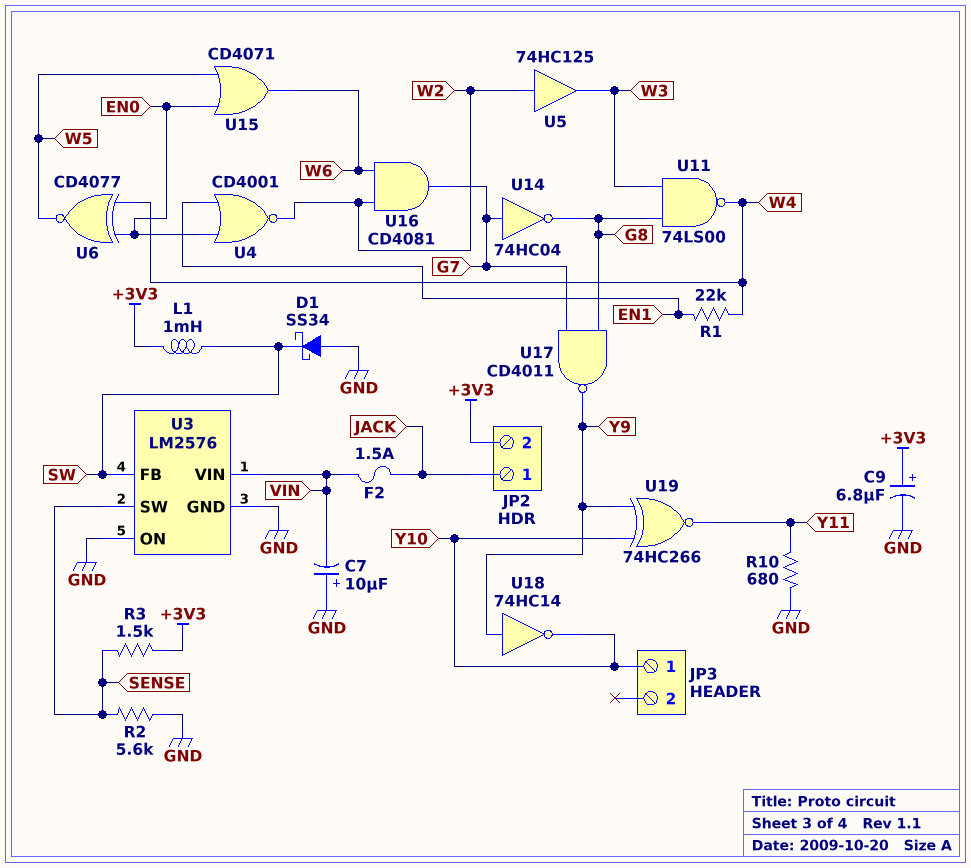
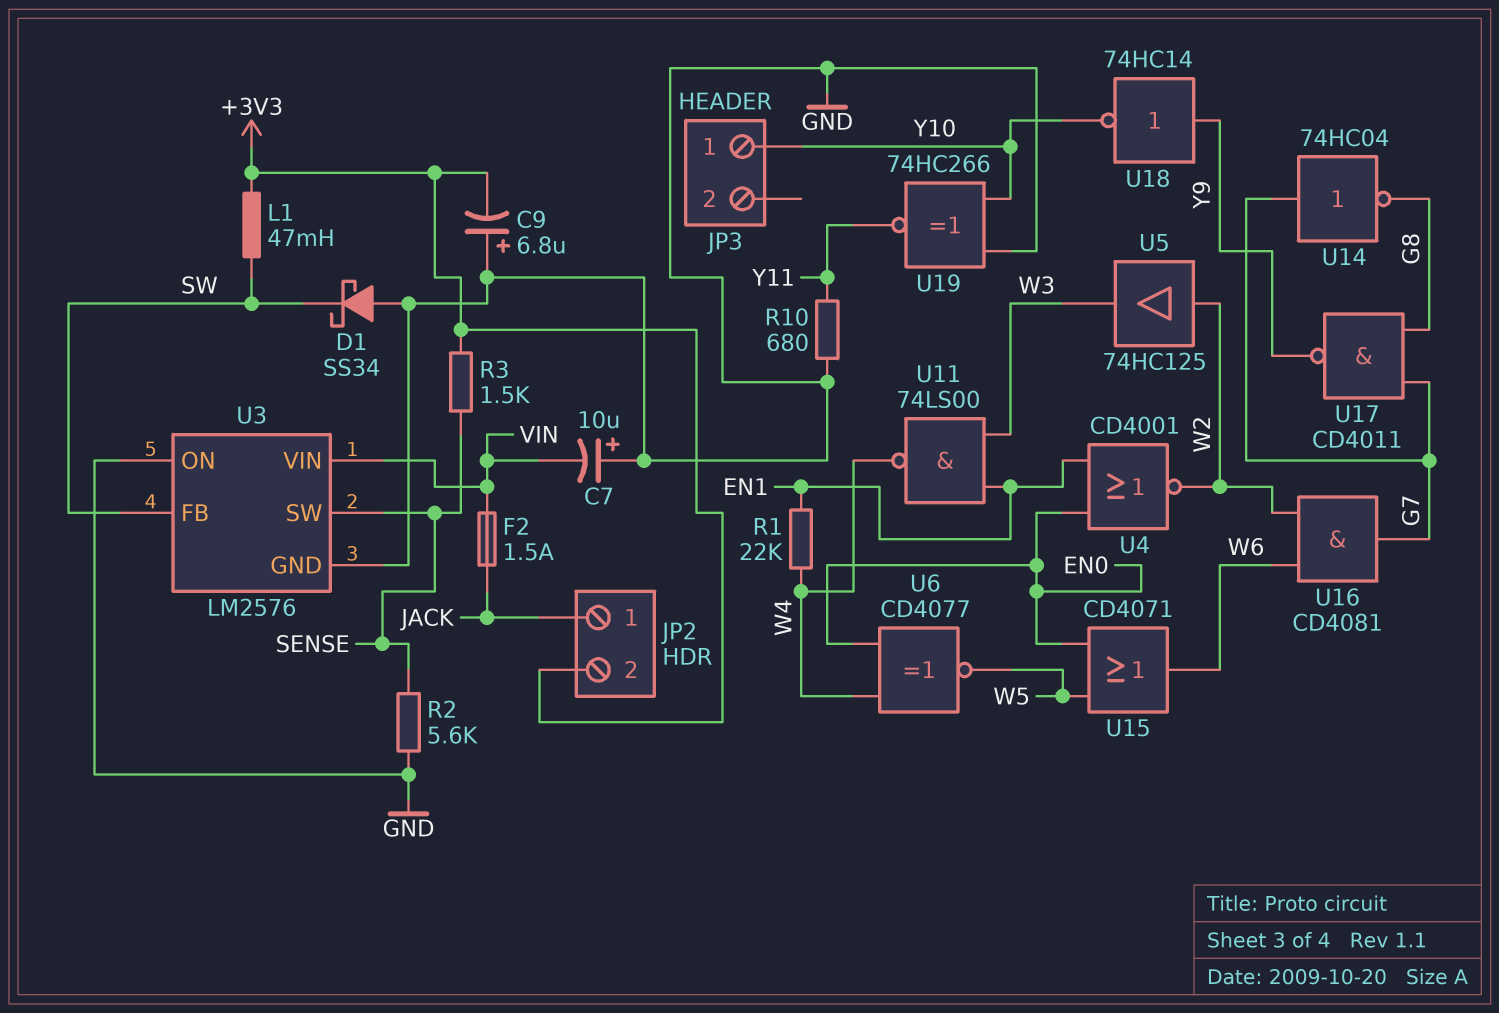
C9: 6.8uF (plus +3V3, minus GND) -> 6.8uF (plus GND, minus +3V3)
L1: 1mH (+3V3, SW) -> 47mH (+3V3, SW)
U11: NAND 74LS00 (in G8, in W3, out W4) -> NAND 74LS00 (in EN1, in W3, out W4)
U19: XNOR 74HC266 (in Y9, in Y10, out Y11) -> XNOR 74HC266 (in GND, in Y10, out Y11)

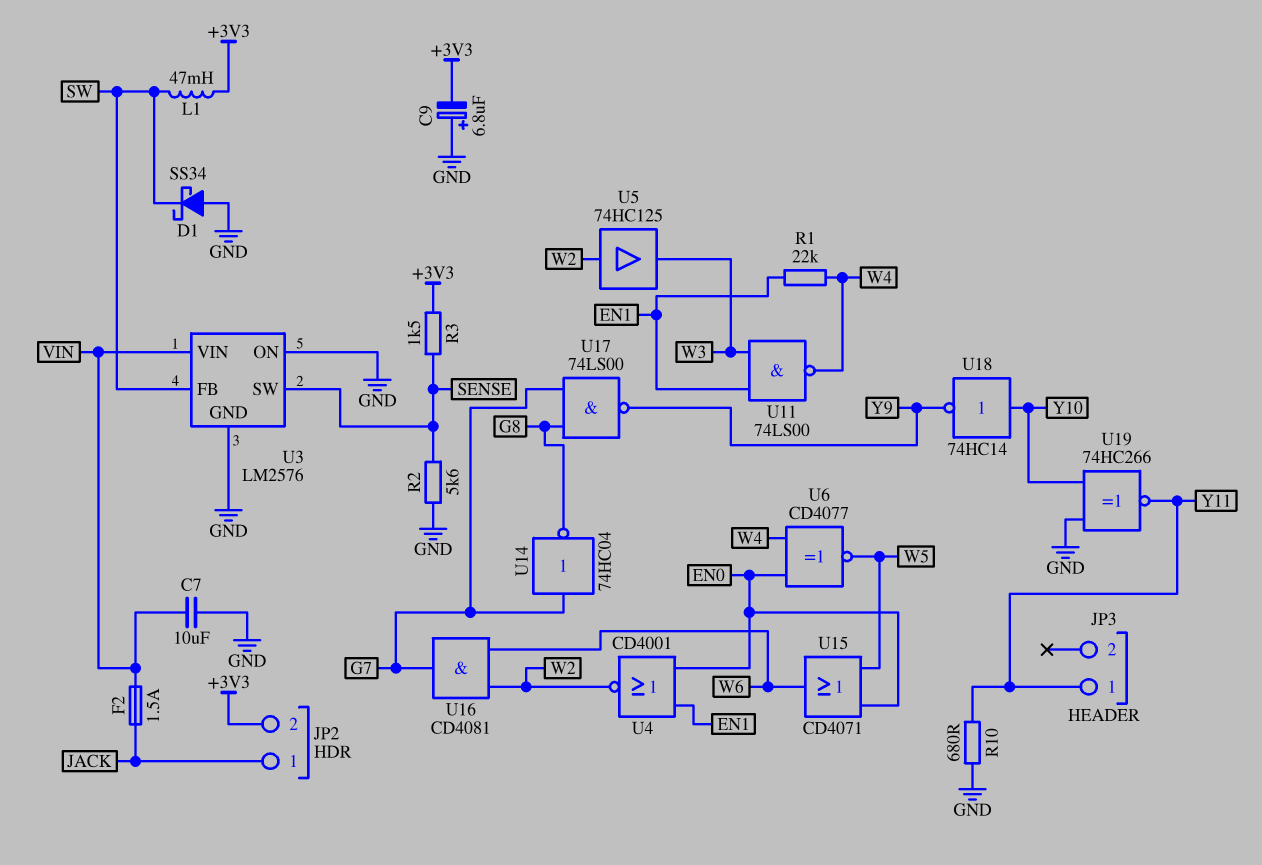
C7: 10uF (plus GND, minus VIN) -> 10uF (GND, VIN)
JP3 pin 1: Y10 -> Y11
U17: NAND CD4011 (in G7, in G8, out Y9) -> NAND 74LS00 (in G7, in G8, out Y9)
U18: NOT 74HC14 (in Y9, out Y10) -> NOT 74HC14 (in Y10, out Y9)

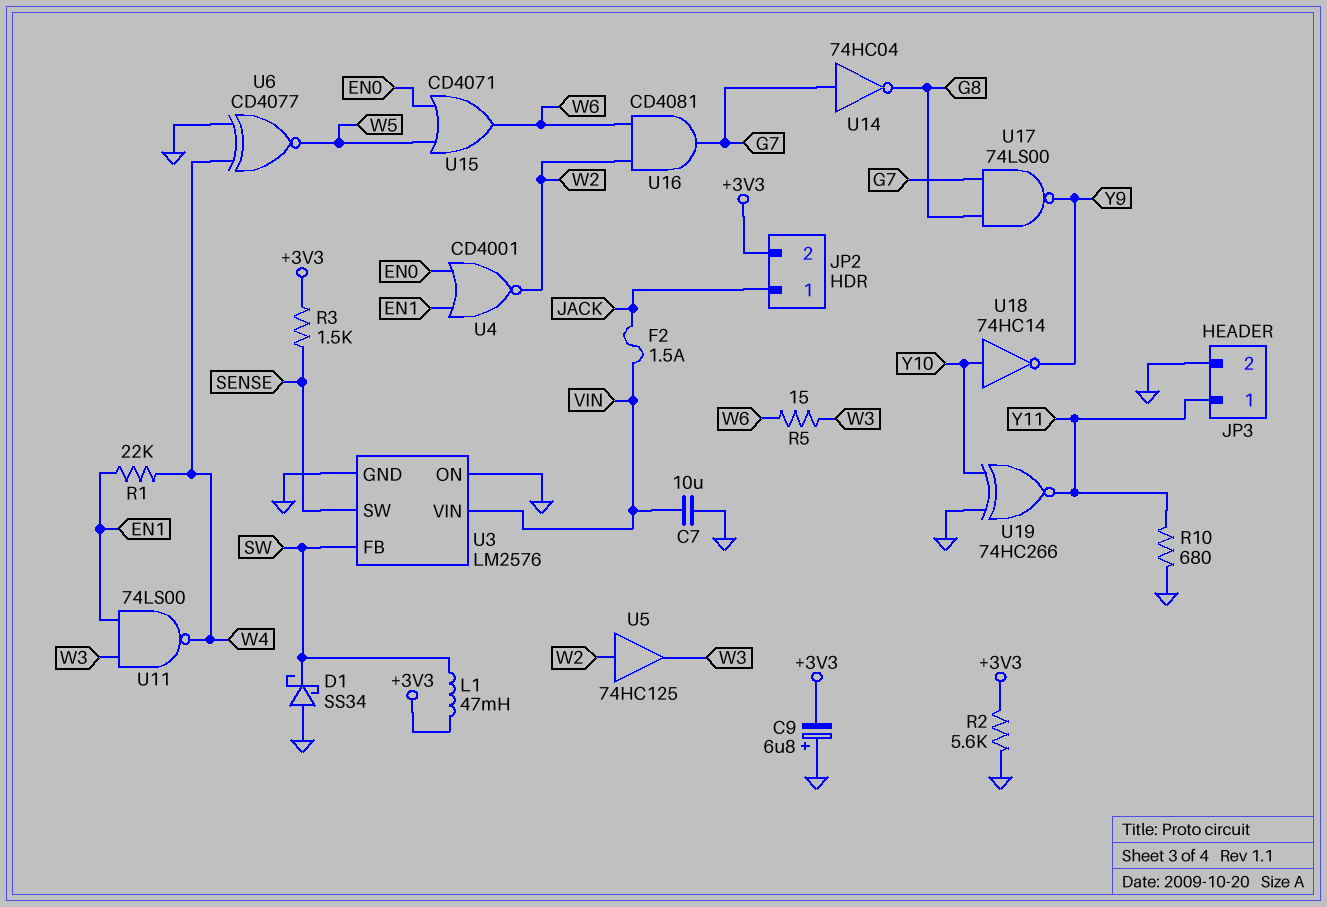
JP3 pin 2: none -> GND
R2: 5.6k (GND, SENSE) -> 5.6k (+3V3, GND)
R5: none -> 15 (W3, W6)
U6: XNOR CD4077 (in EN0, in W4, out W5) -> XNOR CD4077 (in GND, in W4, out W5)

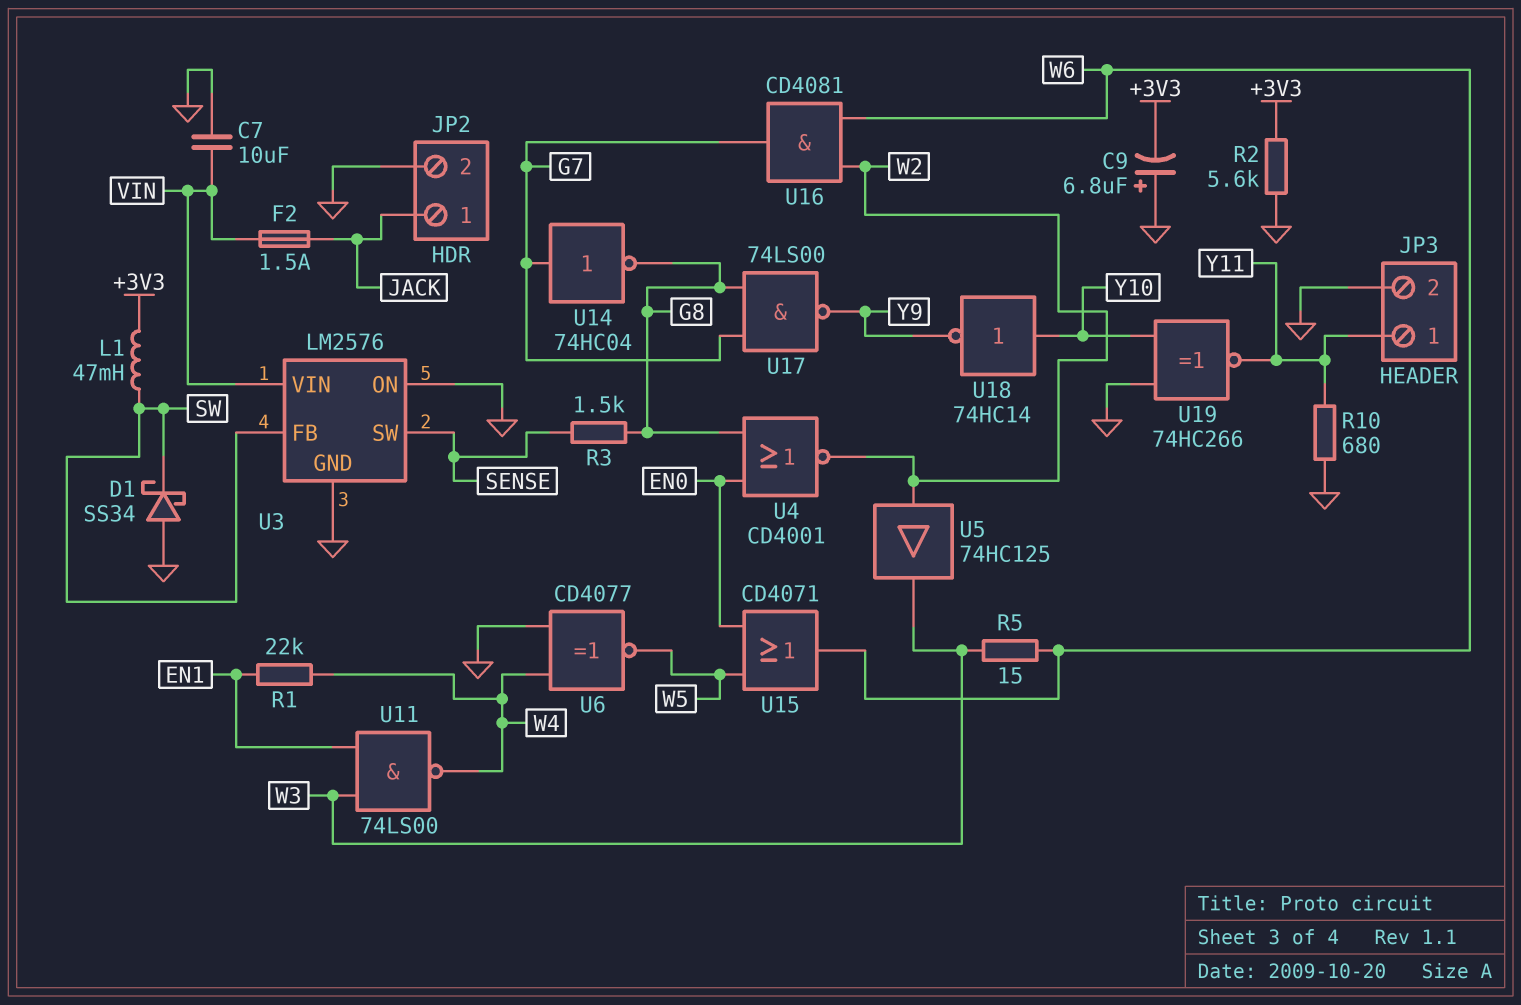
JP2 pin 2: +3V3 -> GND
R3: 1.5k (+3V3, SENSE) -> 1.5k (G8, SENSE)
U4: NOR CD4001 (in EN0, in EN1, out W2) -> NOR CD4001 (in EN0, in G8, out W2)

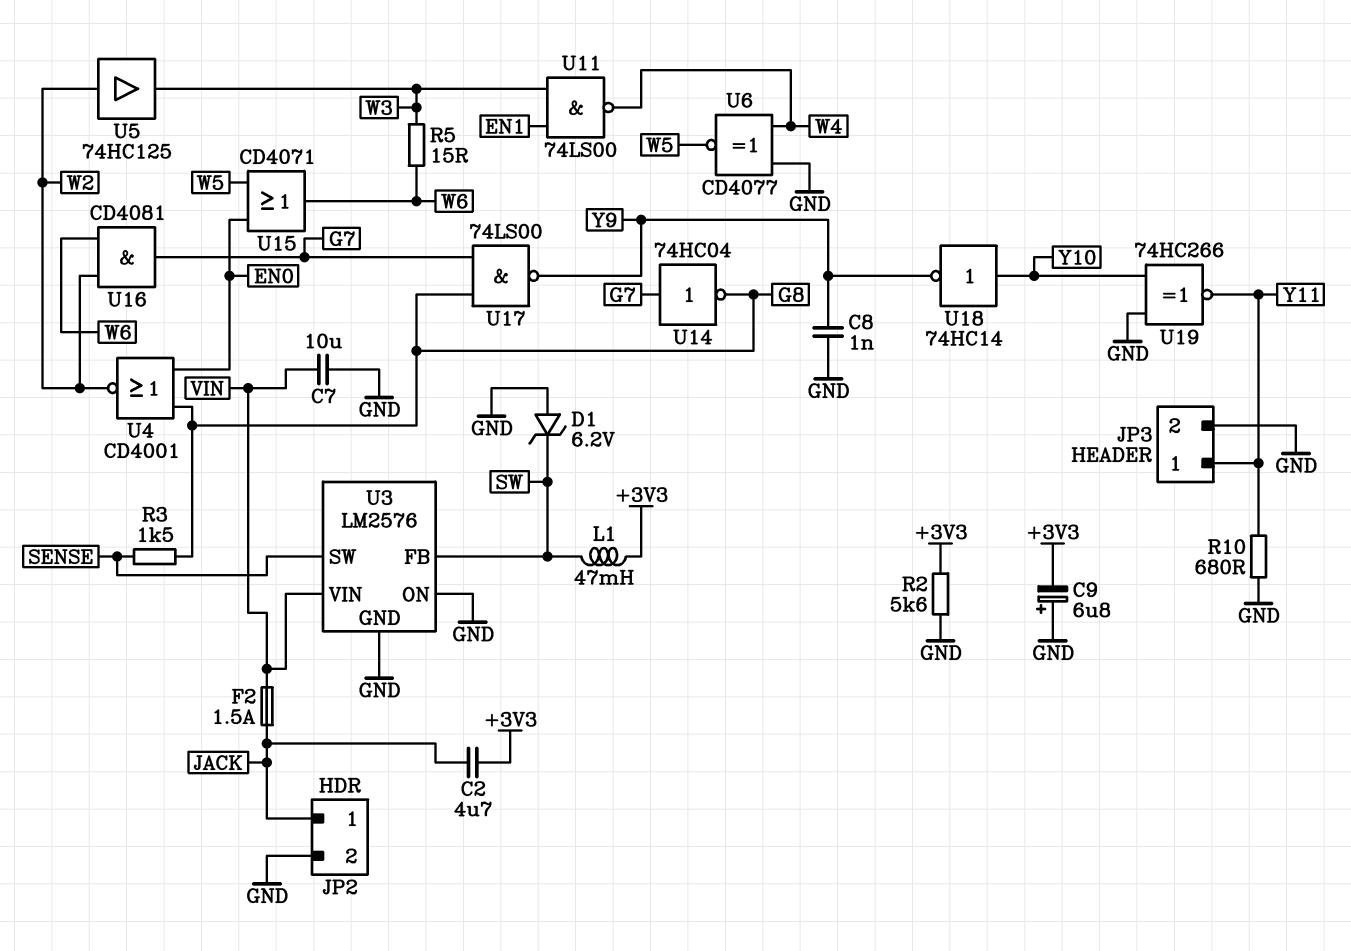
C2: none -> 4.7uF (+3V3, JACK)
C8: none -> 1nF (GND, Y9)
D1: schottky SS34 (A GND, K SW) -> zener 6.2V (A GND, K SW)
R1: 22k (EN1, W4) -> none

